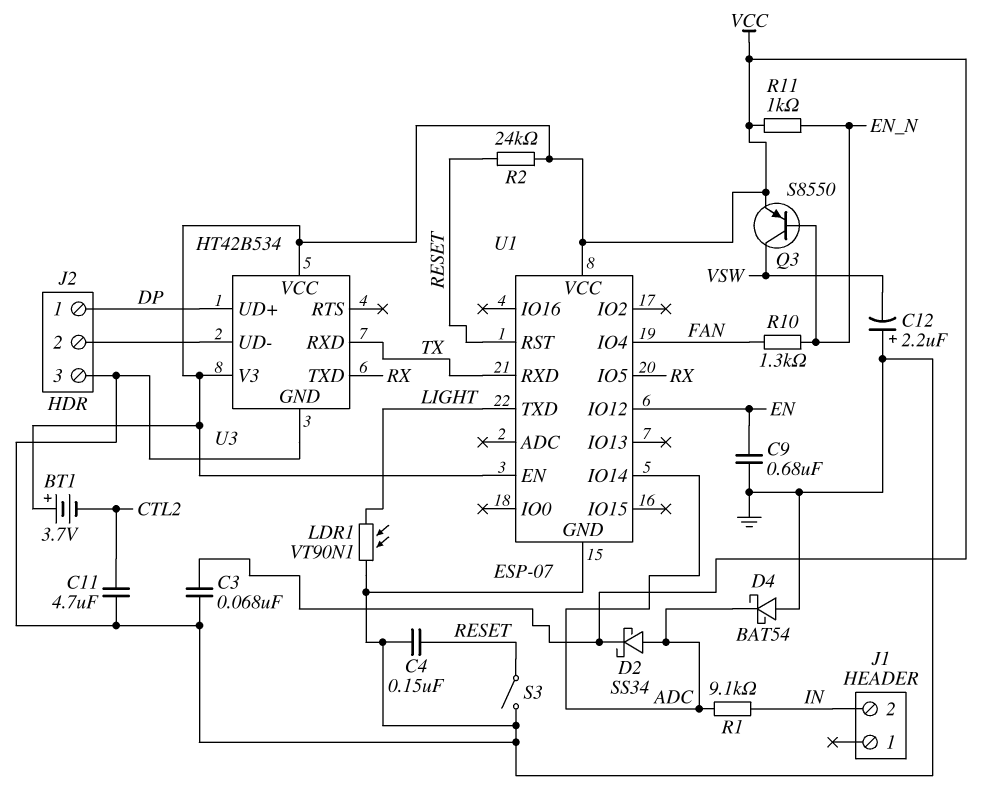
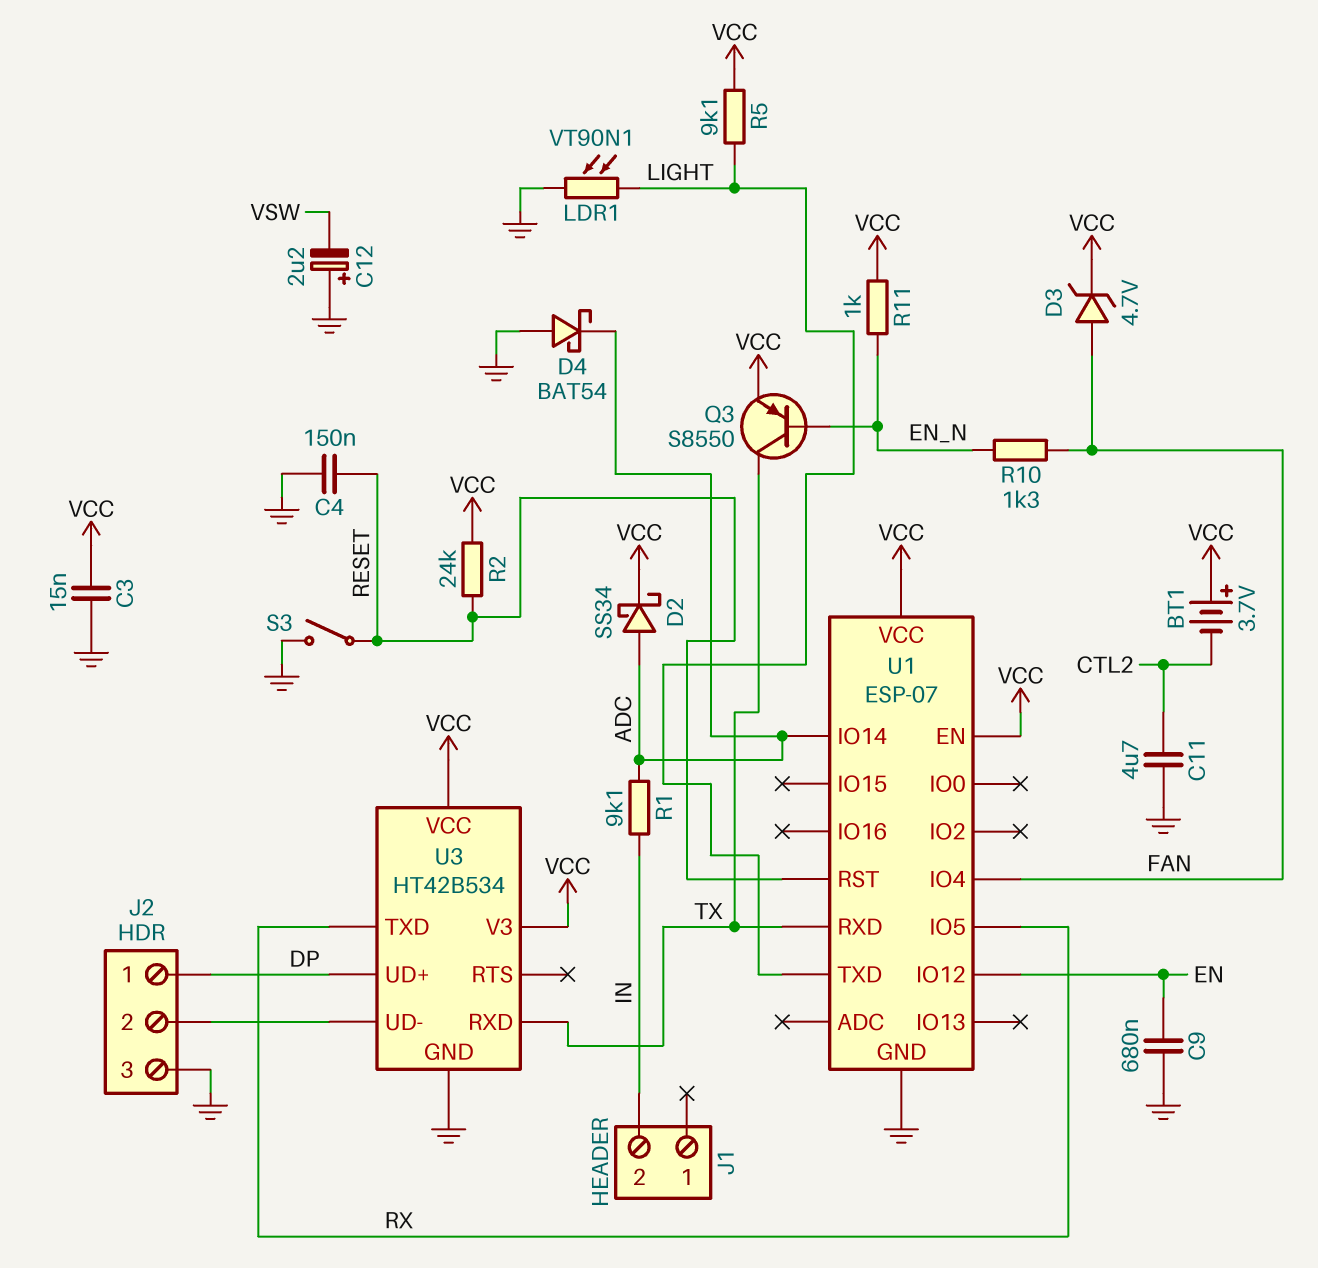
C3: 68nF (GND, VCC) -> 15nF (GND, VCC)
D3: none -> zener 4.7V (A FAN, K VCC)
Q3: PNP S8550 (B EN_N, C VSW, E VCC) -> PNP S8550 (B EN_N, C TX, E VCC)
R5: none -> 9.1k (LIGHT, VCC)

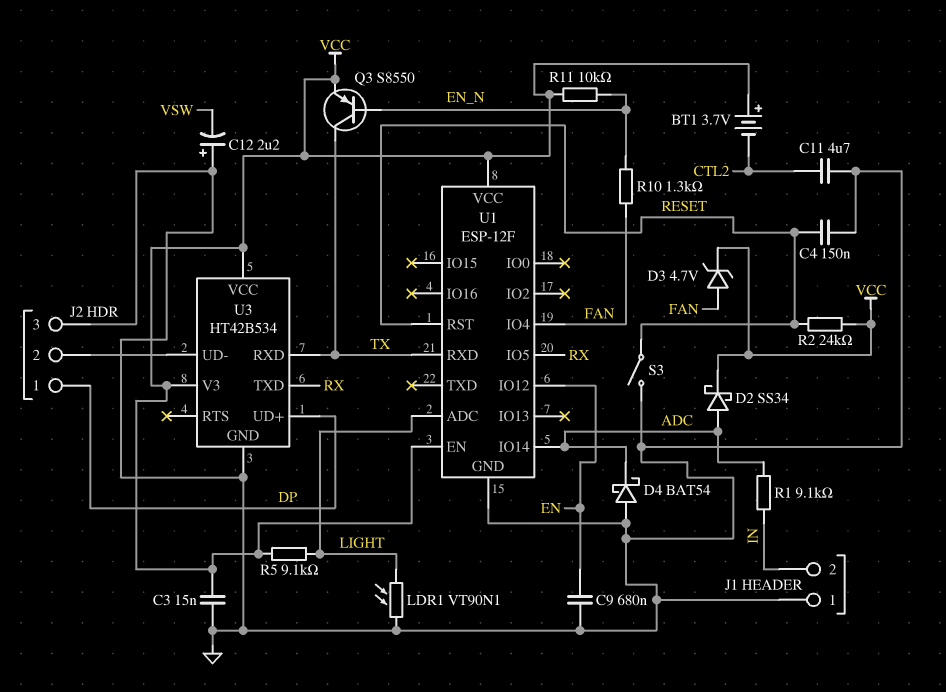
J1 pin 1: none -> GND
R11: 1k (EN_N, VCC) -> 10k (EN_N, VCC)
U1: ESP-07 -> ESP-12F
U1 pin ADC: none -> LIGHT
U1 pin TXD: LIGHT -> none

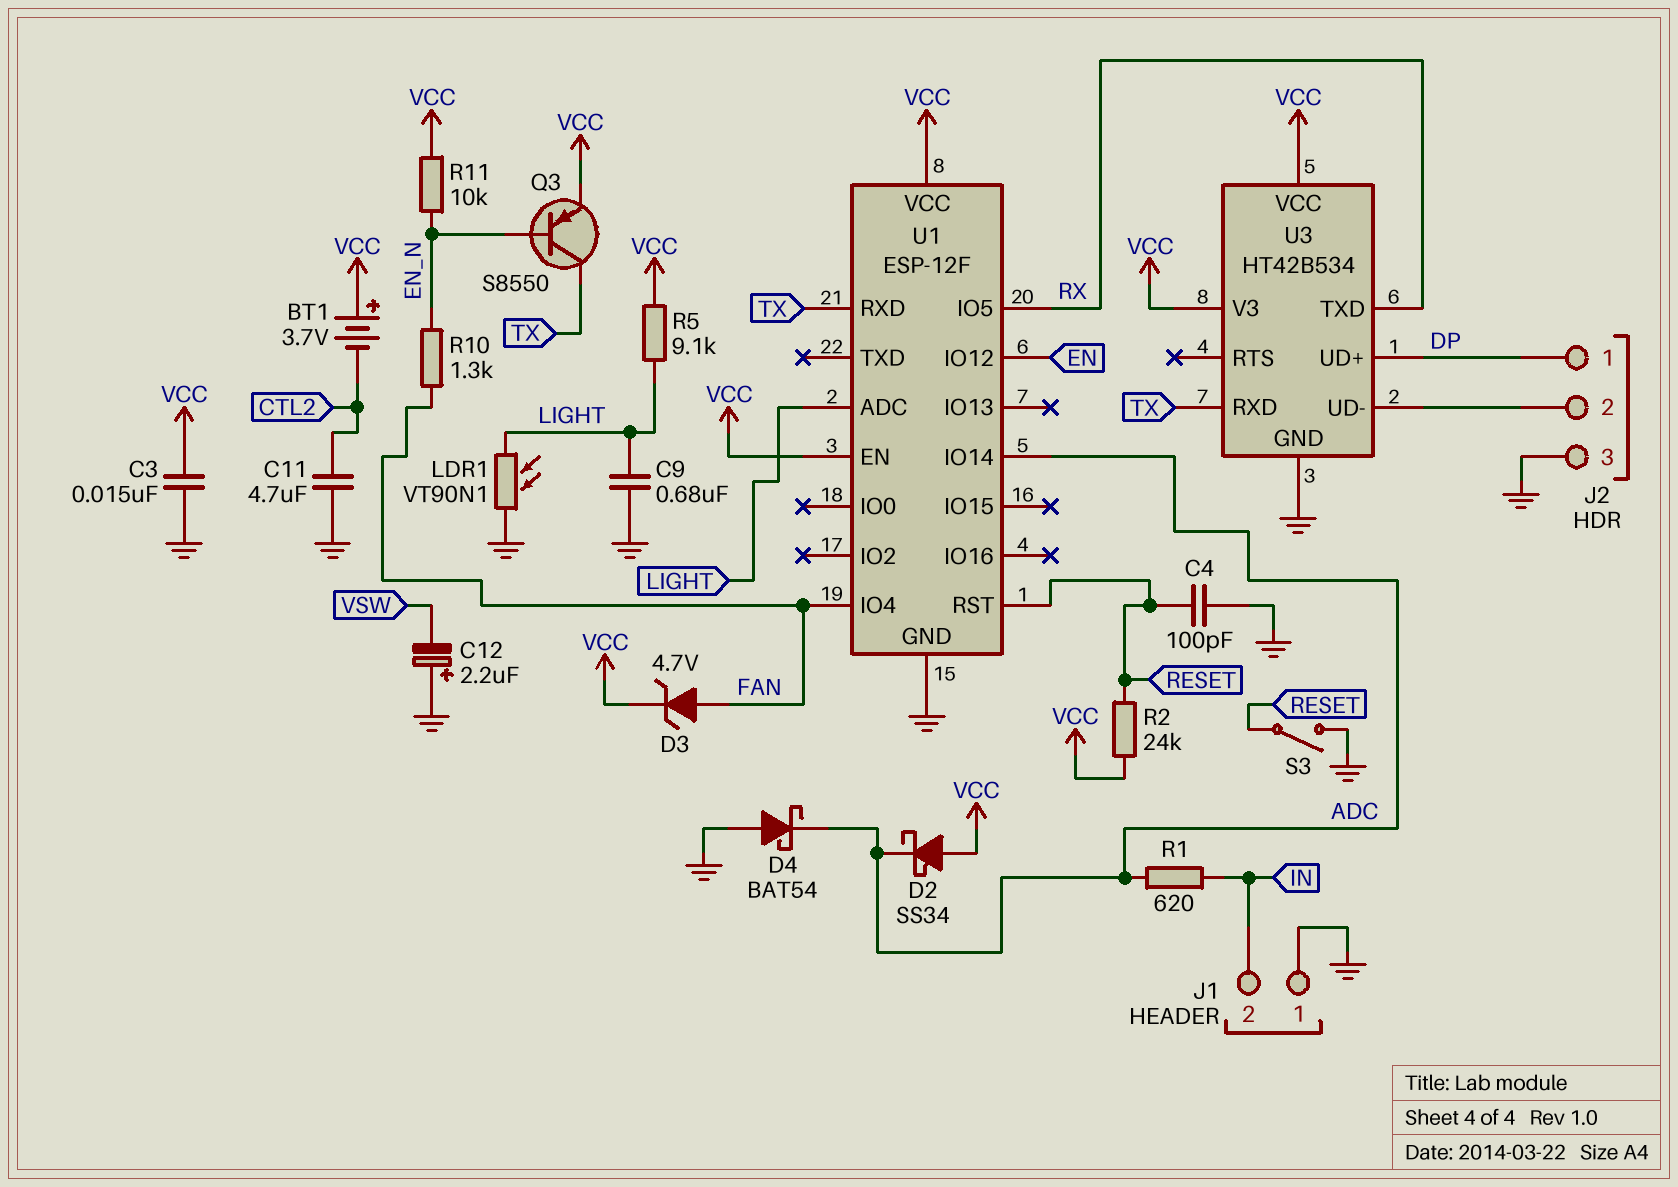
C4: 150nF (GND, RESET) -> 100pF (GND, RESET)
C9: 680nF (EN, GND) -> 680nF (GND, LIGHT)
D2: schottky SS34 (A ADC, K VCC) -> schottky SS34 (A VCC, K ADC)
R1: 9.1k (ADC, IN) -> 620 (ADC, IN)

